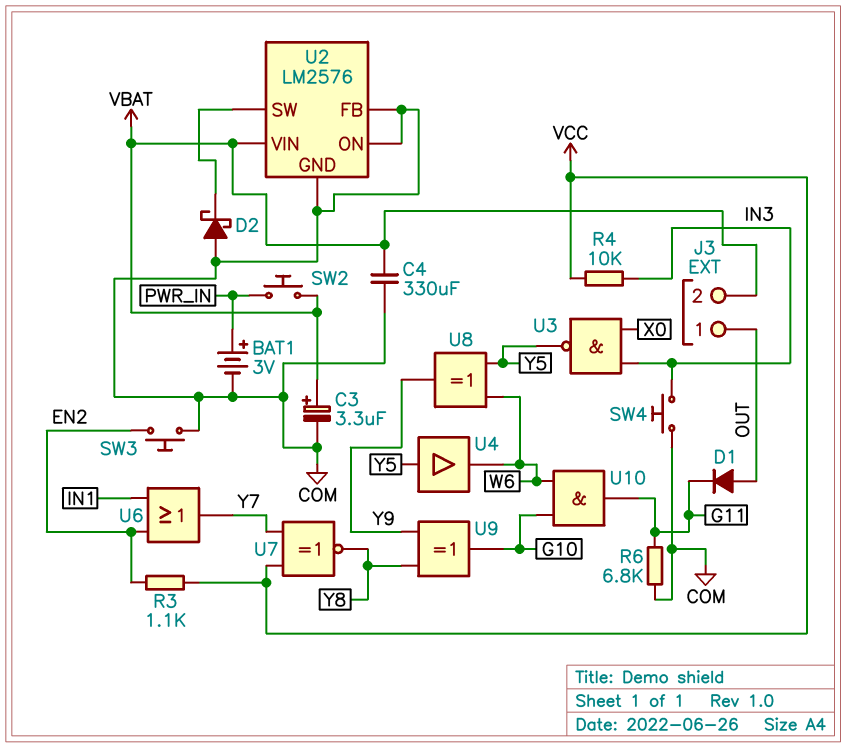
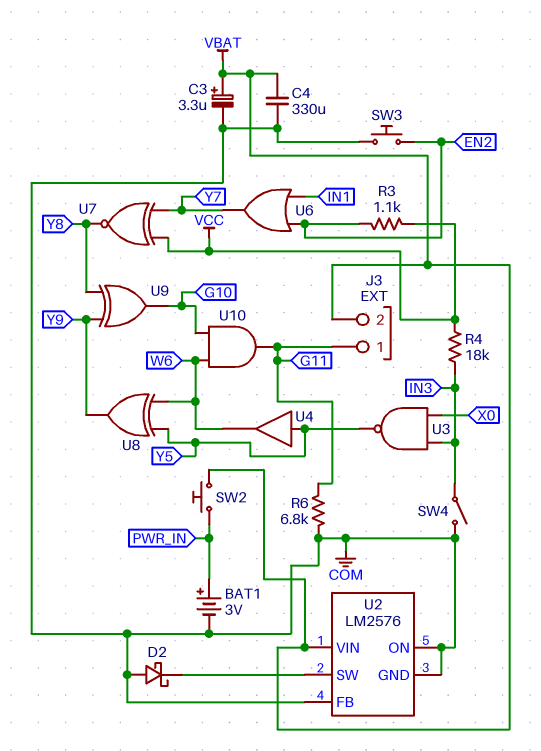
D1: diode (A OUT, K G11) -> none
J3 pin 1: OUT -> G11
R4: 10k (IN3, VCC) -> 18k (IN3, VCC)
SW4: button (COM, IN3) -> switch (COM, IN3)

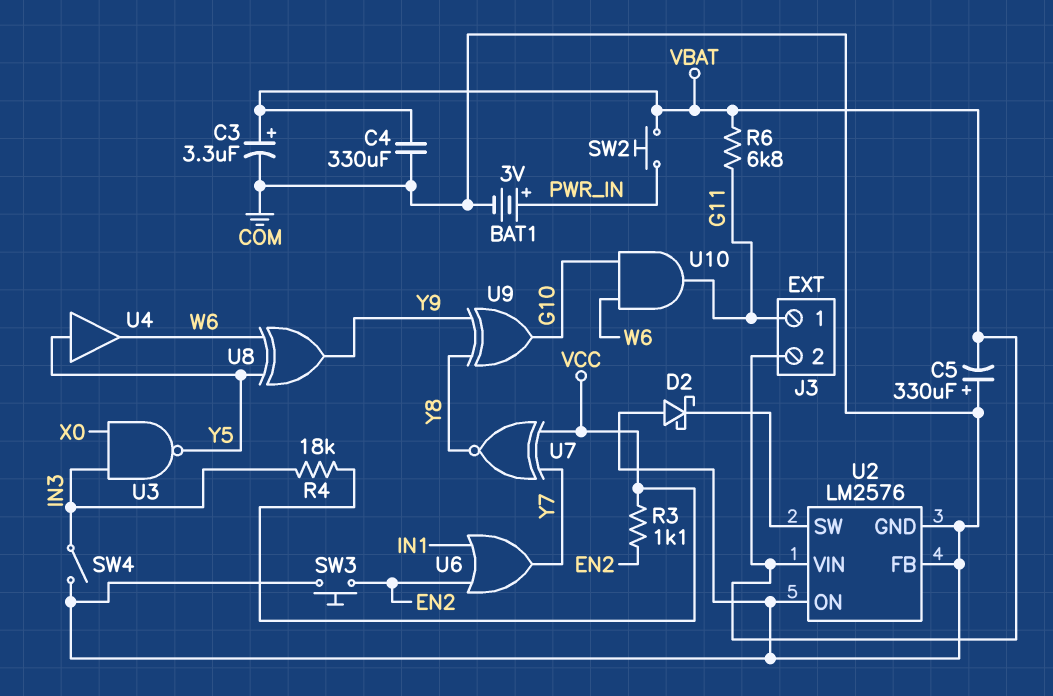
C5: none -> 330uF (plus COM, minus VBAT)
R6: 6.8k (COM, G11) -> 6.8k (G11, VBAT)

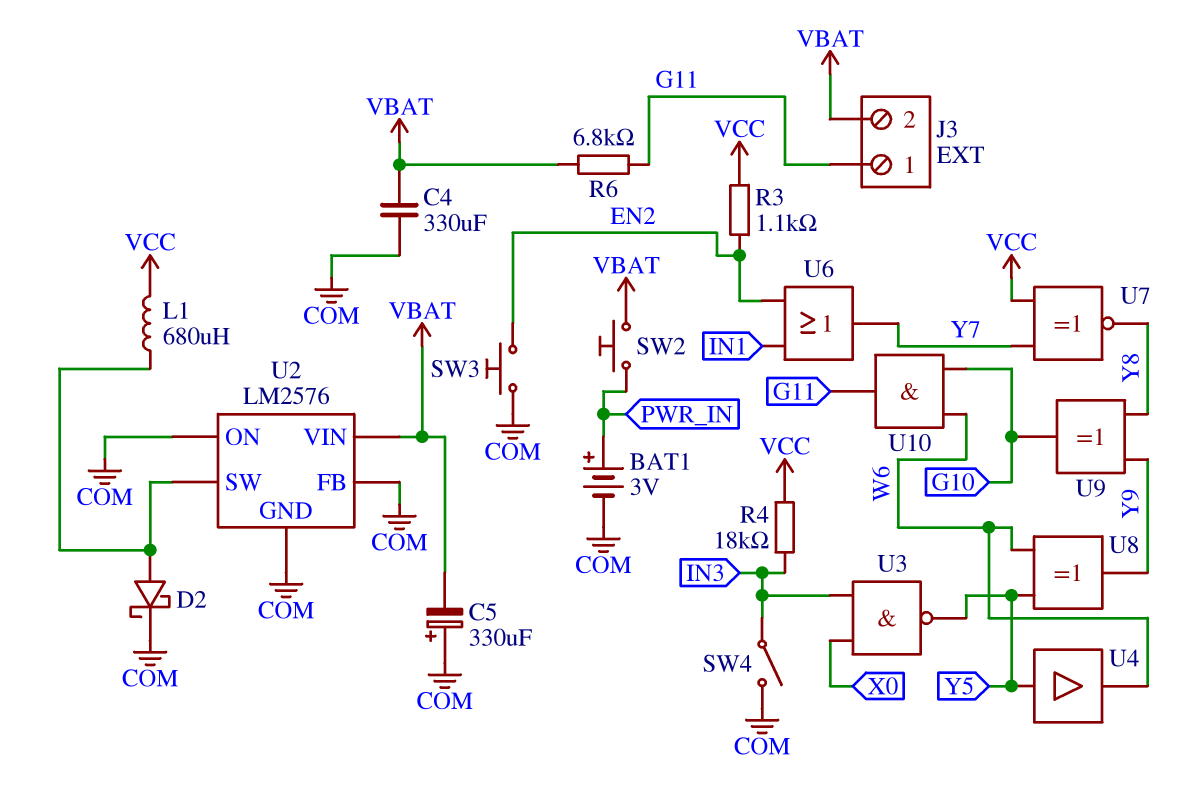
C3: 3.3uF (plus VBAT, minus COM) -> none
D2: schottky (A COM, K U2/SW) -> schottky (A U2/SW, K COM)
L1: none -> 680uH (U2/SW, VCC)

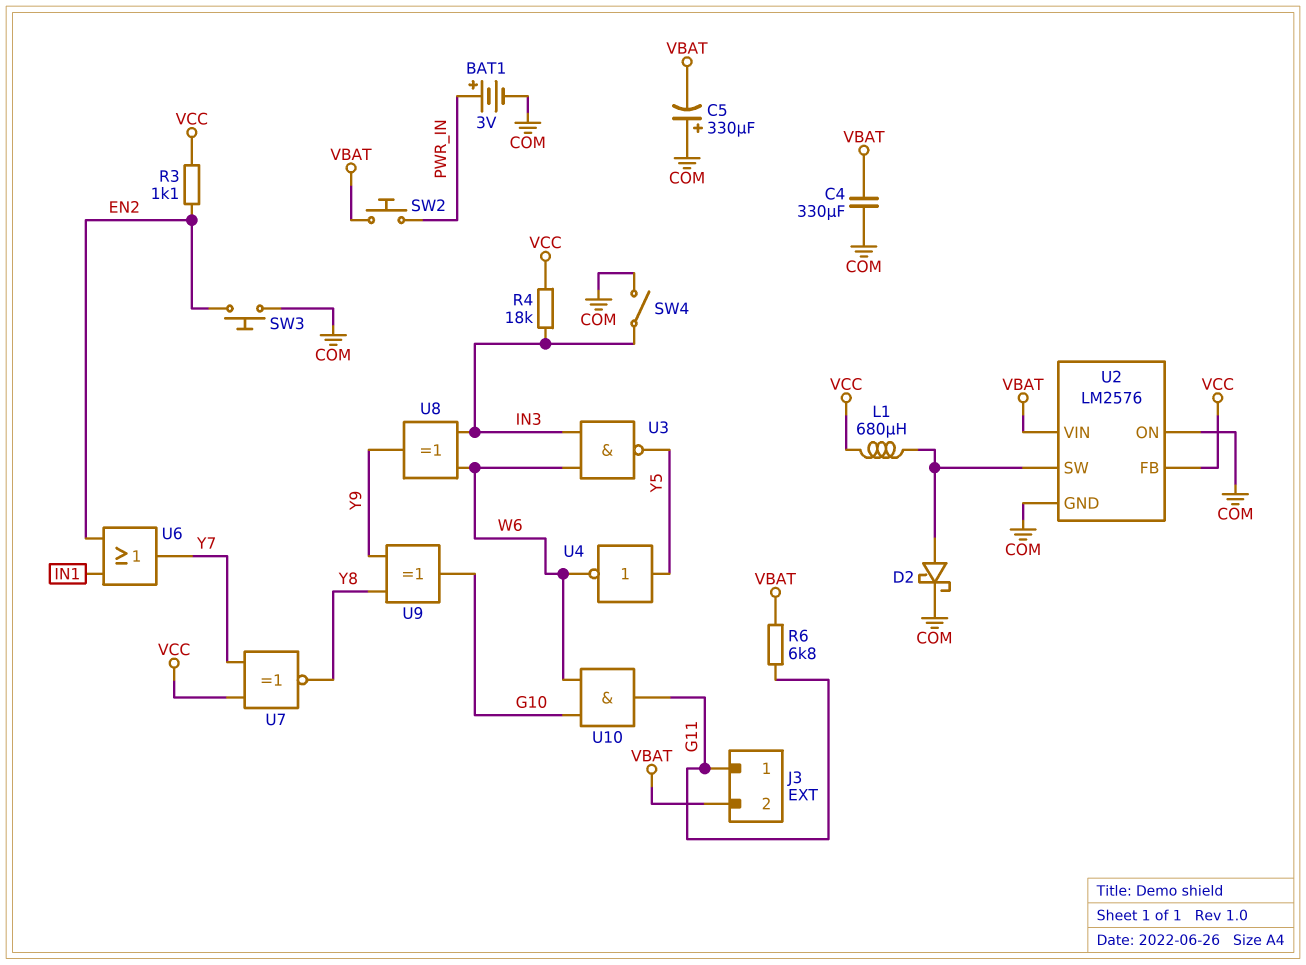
U2 pin FB: COM -> VCC
U3: NAND (in IN3, in X0, out Y5) -> NAND (in IN3, in W6, out Y5)
U4: buffer (in Y5, out W6) -> NOT (in Y5, out W6)
U8: XOR (in W6, in Y5, out Y9) -> XOR (in IN3, in W6, out Y9)

